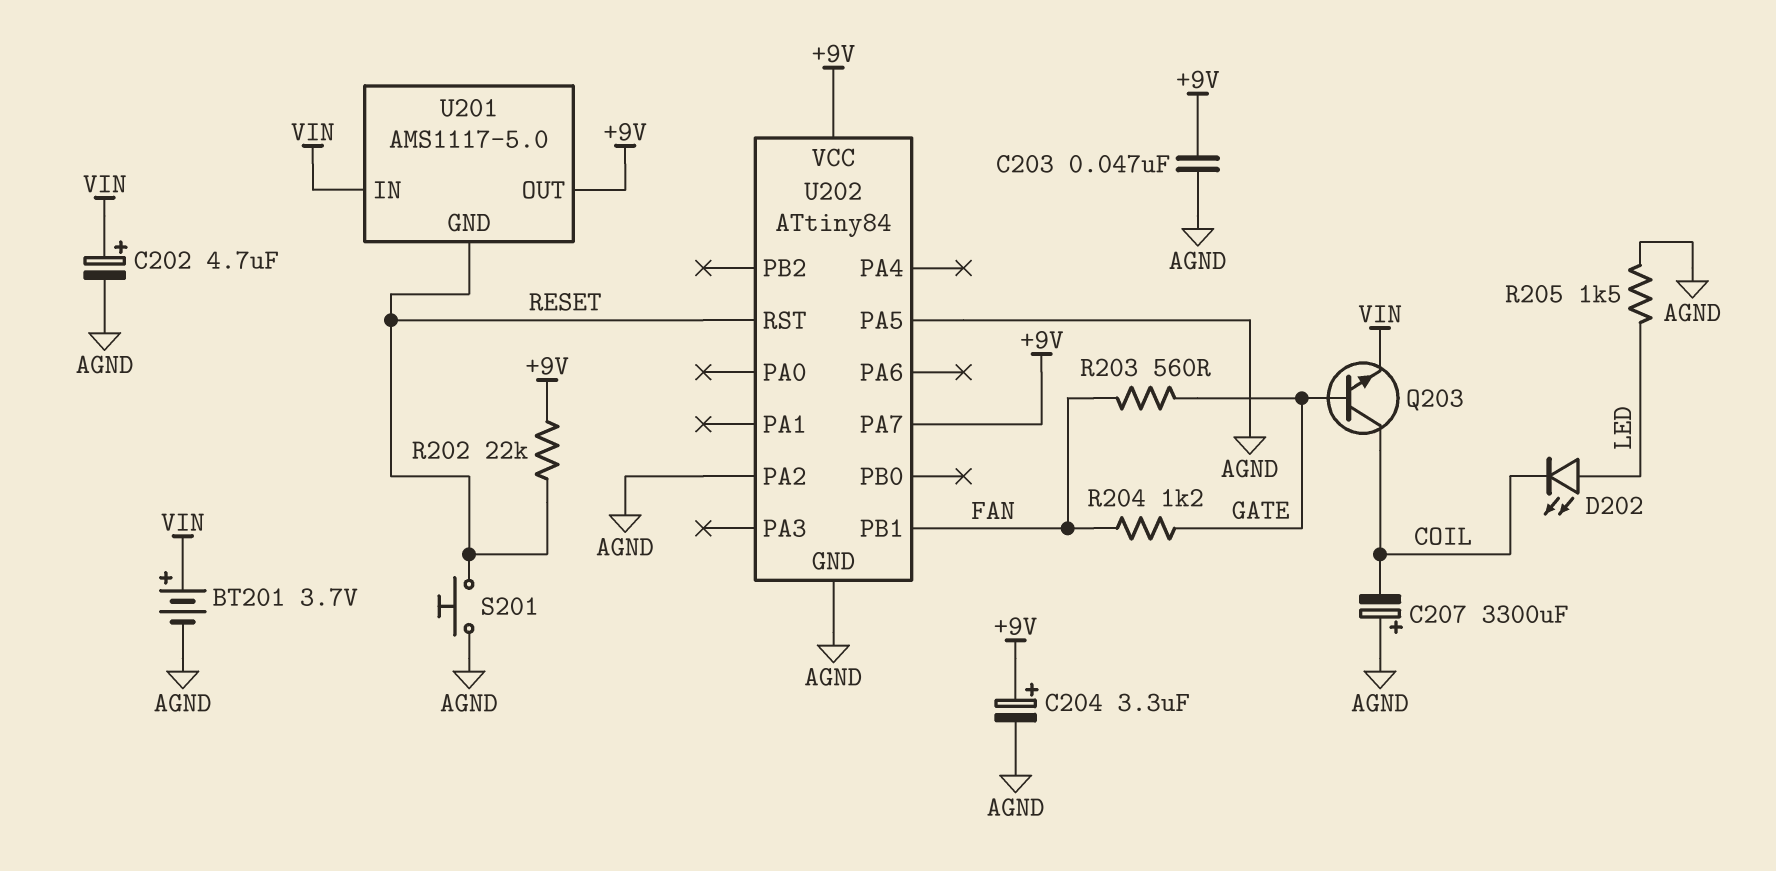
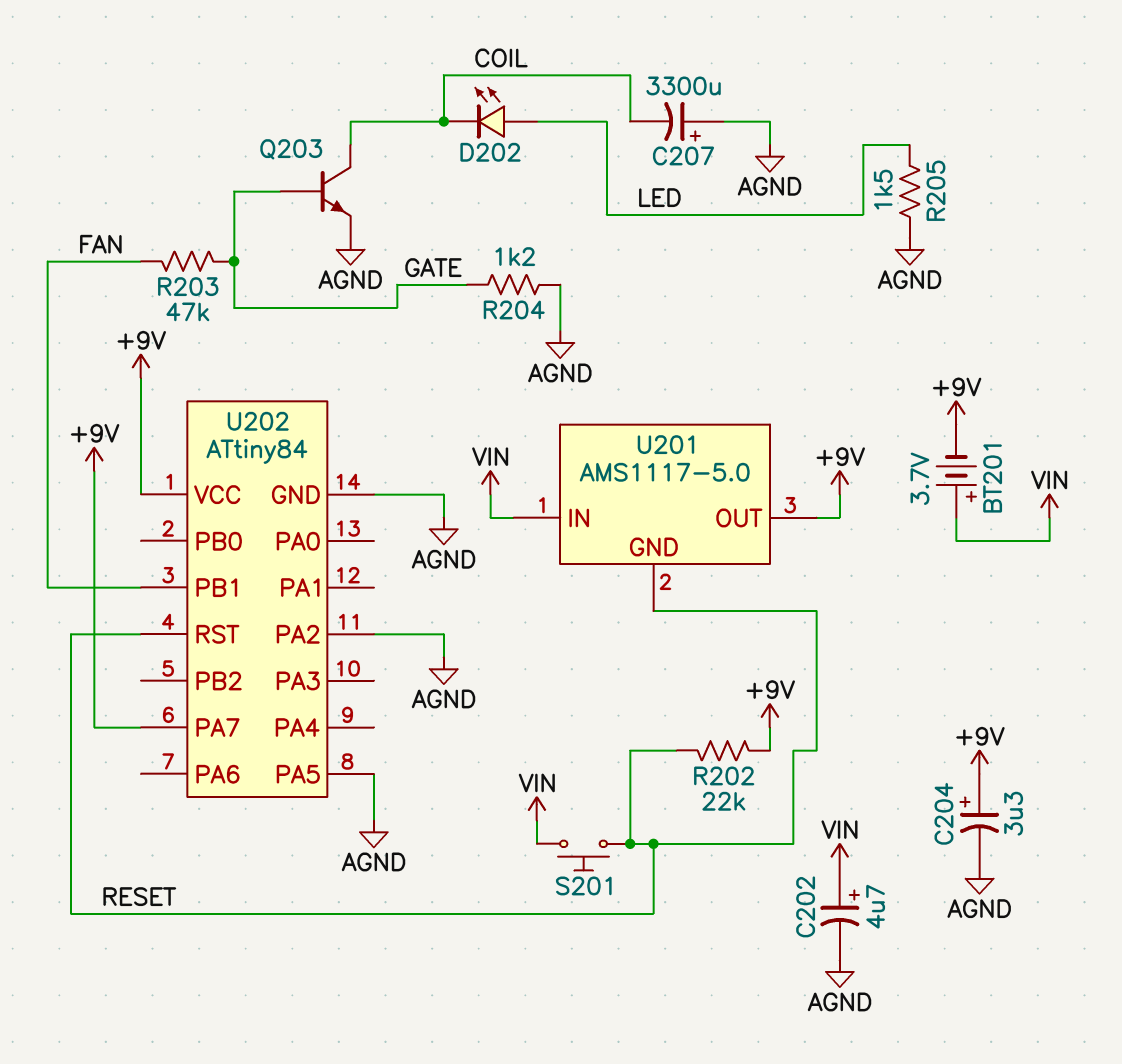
BT201: 3.7V (plus VIN, minus AGND) -> 3.7V (plus VIN, minus +9V)
C203: 47nF (+9V, AGND) -> none
Q203: NPN (B GATE, C COIL, E VIN) -> NPN (B GATE, C COIL, E AGND)
R203: 560 (FAN, GATE) -> 47k (FAN, GATE)
R204: 1.2k (FAN, GATE) -> 1.2k (AGND, GATE)
S201: button (AGND, RESET) -> button (RESET, VIN)

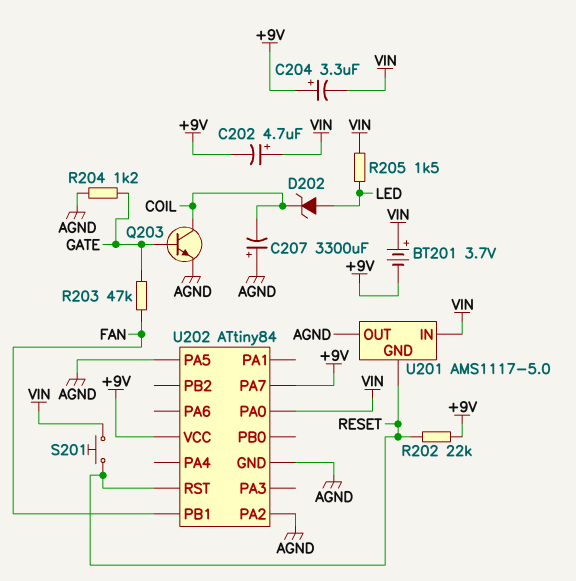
C202: 4.7uF (plus VIN, minus AGND) -> 4.7uF (plus VIN, minus +9V)
C204: 3.3uF (plus +9V, minus AGND) -> 3.3uF (plus +9V, minus VIN)
D202: LED (A LED, K COIL) -> zener (A LED, K COIL)
R205: 1.5k (AGND, LED) -> 1.5k (LED, VIN)
U201 pin OUT: +9V -> AGND
U202 pin PA0: none -> VIN

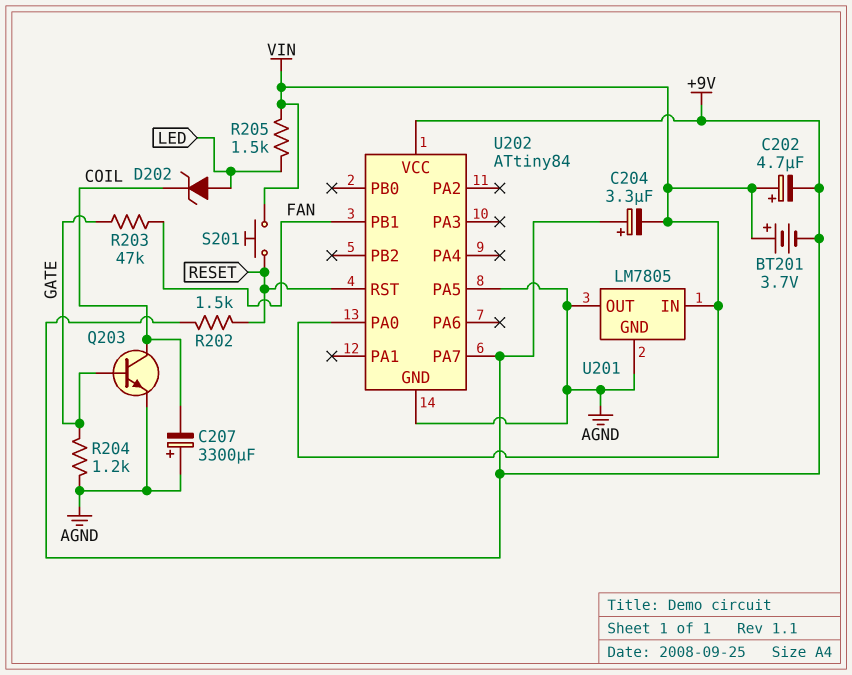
R202: 22k (+9V, RESET) -> 1.5k (+9V, RESET)
U201: AMS1117-5.0 -> LM7805
U201 pin GND: RESET -> AGND
U202 pin PA2: AGND -> none

